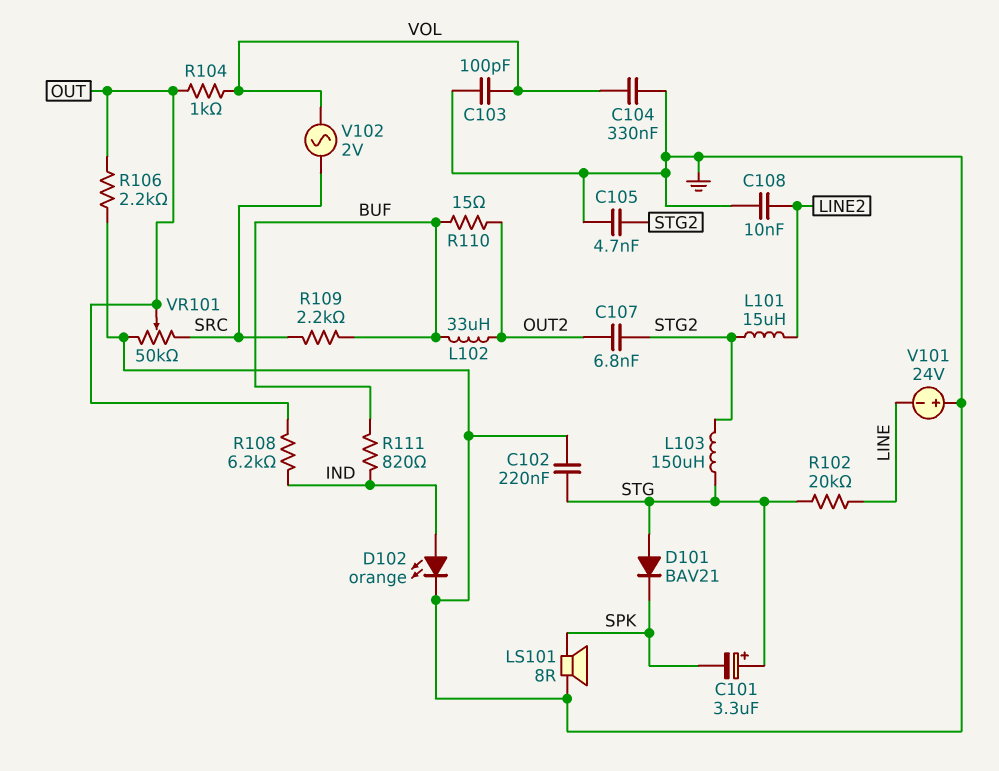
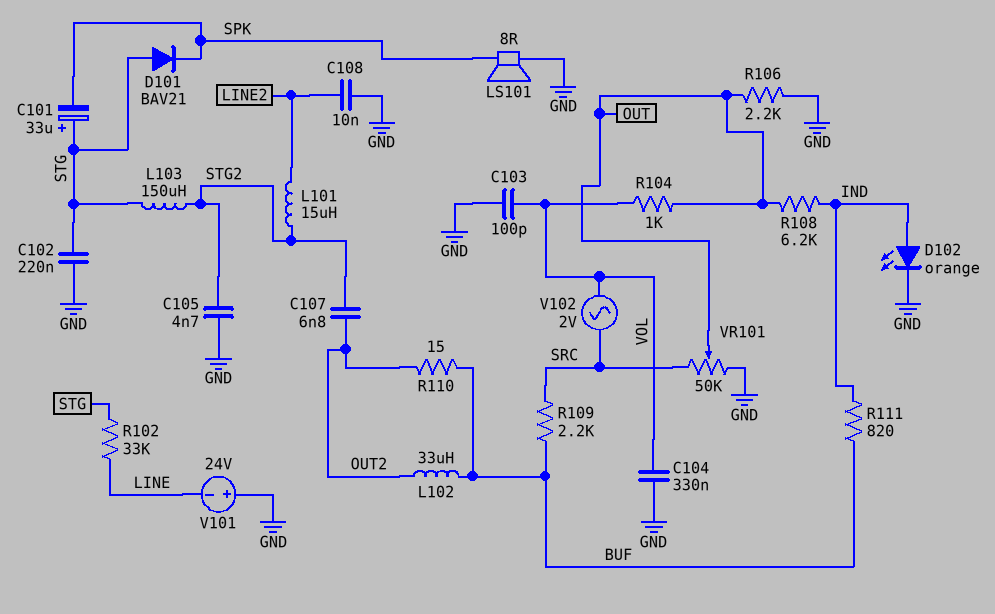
C101: 3.3uF (plus STG, minus SPK) -> 33uF (plus STG, minus SPK)
R102: 20k (LINE, STG) -> 33k (LINE, STG)

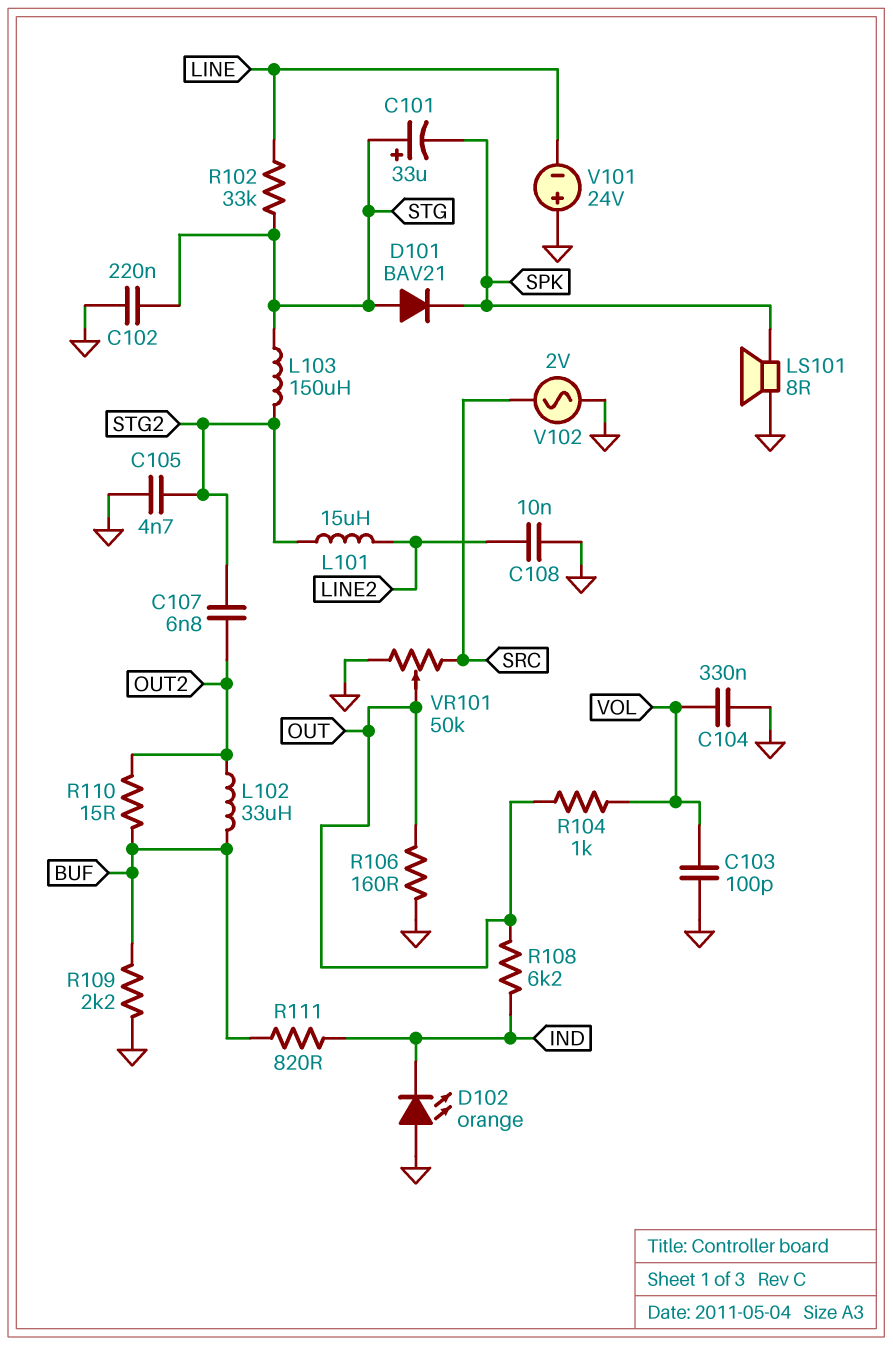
D102: LED orange (A IND, K GND) -> LED orange (A GND, K IND)
R106: 2.2k (GND, OUT) -> 160 (GND, OUT)
R109: 2.2k (BUF, SRC) -> 2.2k (BUF, GND)
V102: AC 2V (SRC, VOL) -> AC 2V (GND, SRC)

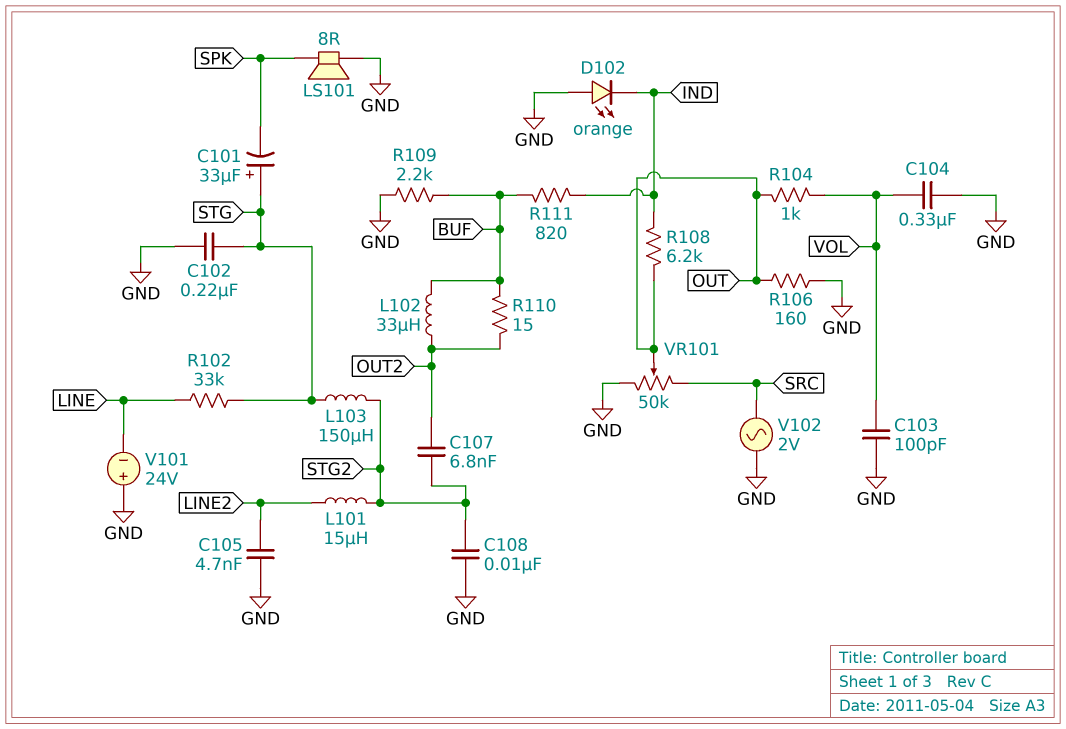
C105: 4.7nF (GND, STG2) -> 4.7nF (GND, LINE2)
C108: 10nF (GND, LINE2) -> 10nF (GND, STG2)
D101: diode BAV21 (A STG, K SPK) -> none

